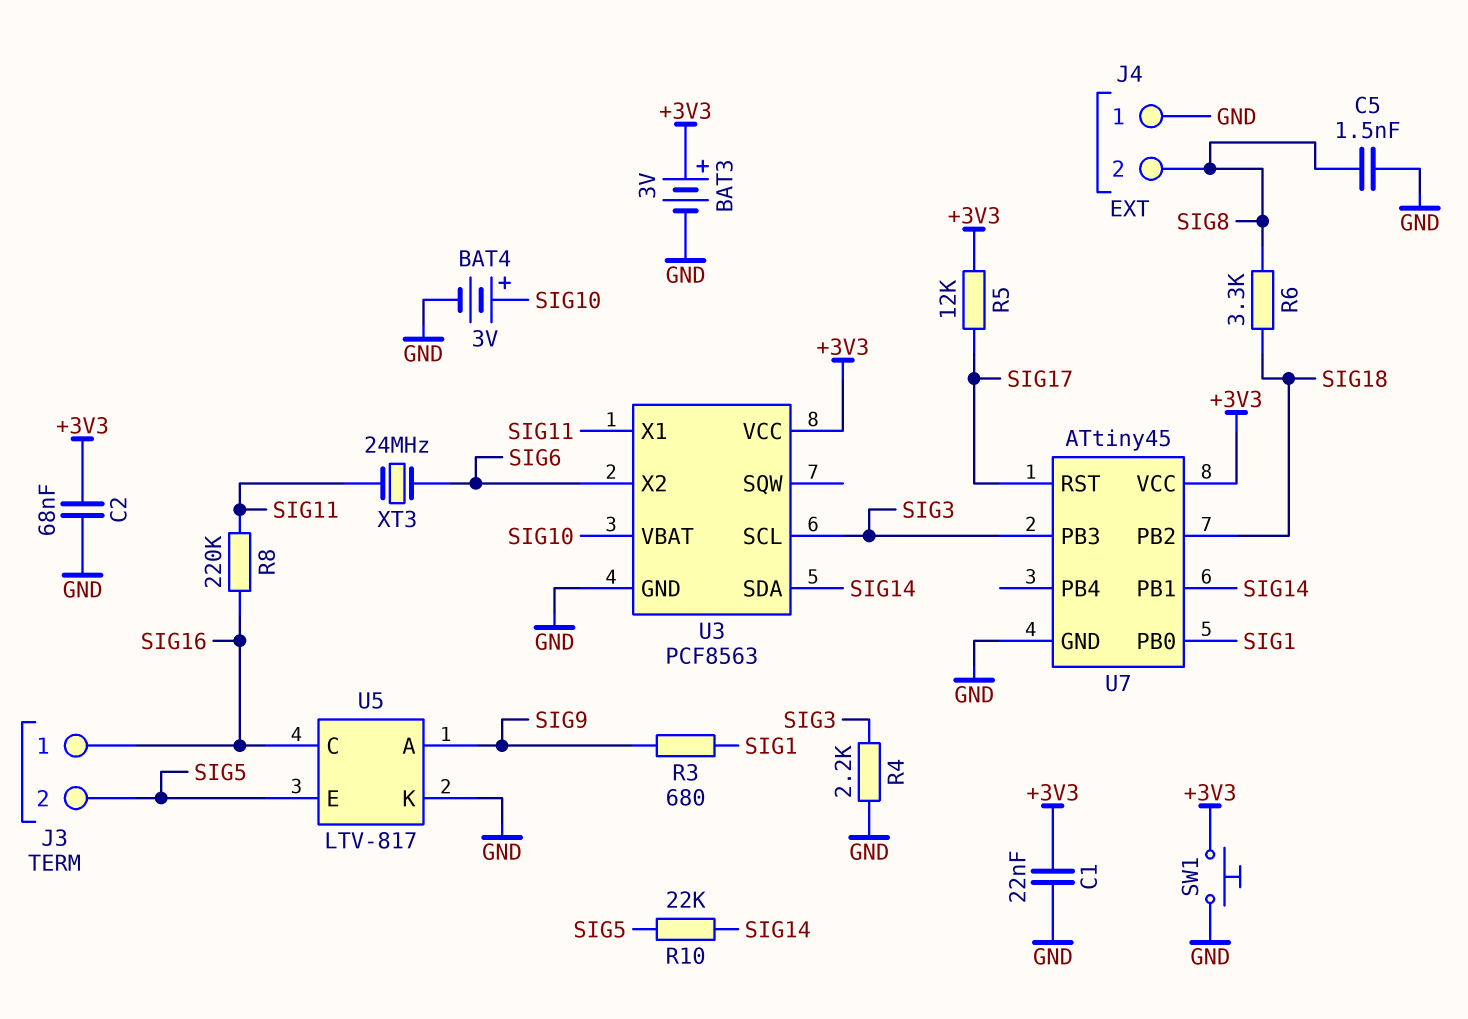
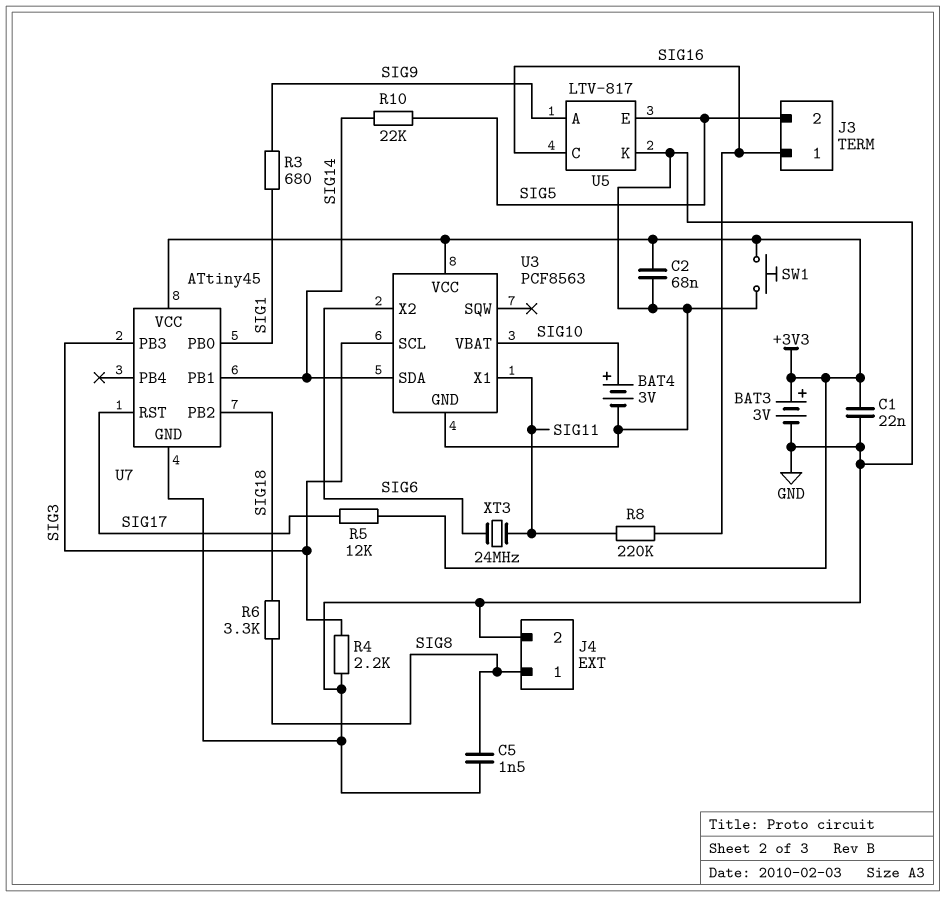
J4 pin 1: GND -> SIG8
J4 pin 2: SIG8 -> GND

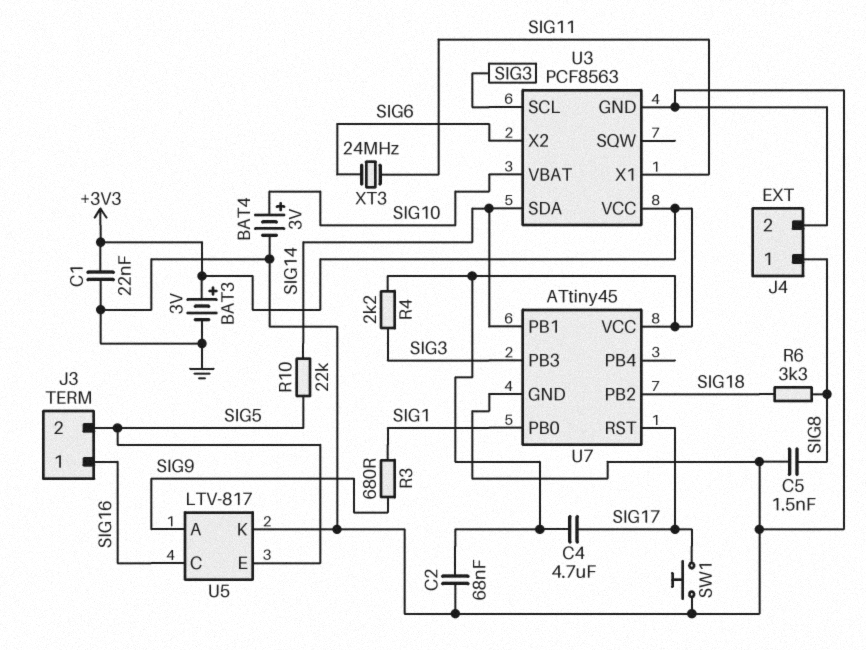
C4: none -> 4.7uF (+3V3, SIG17)
R4: 2.2k (GND, SIG3) -> 2.2k (+3V3, SIG3)
R5: 12k (+3V3, SIG17) -> none
R8: 220k (SIG11, SIG16) -> none
SW1: button (+3V3, GND) -> button (GND, SIG17)

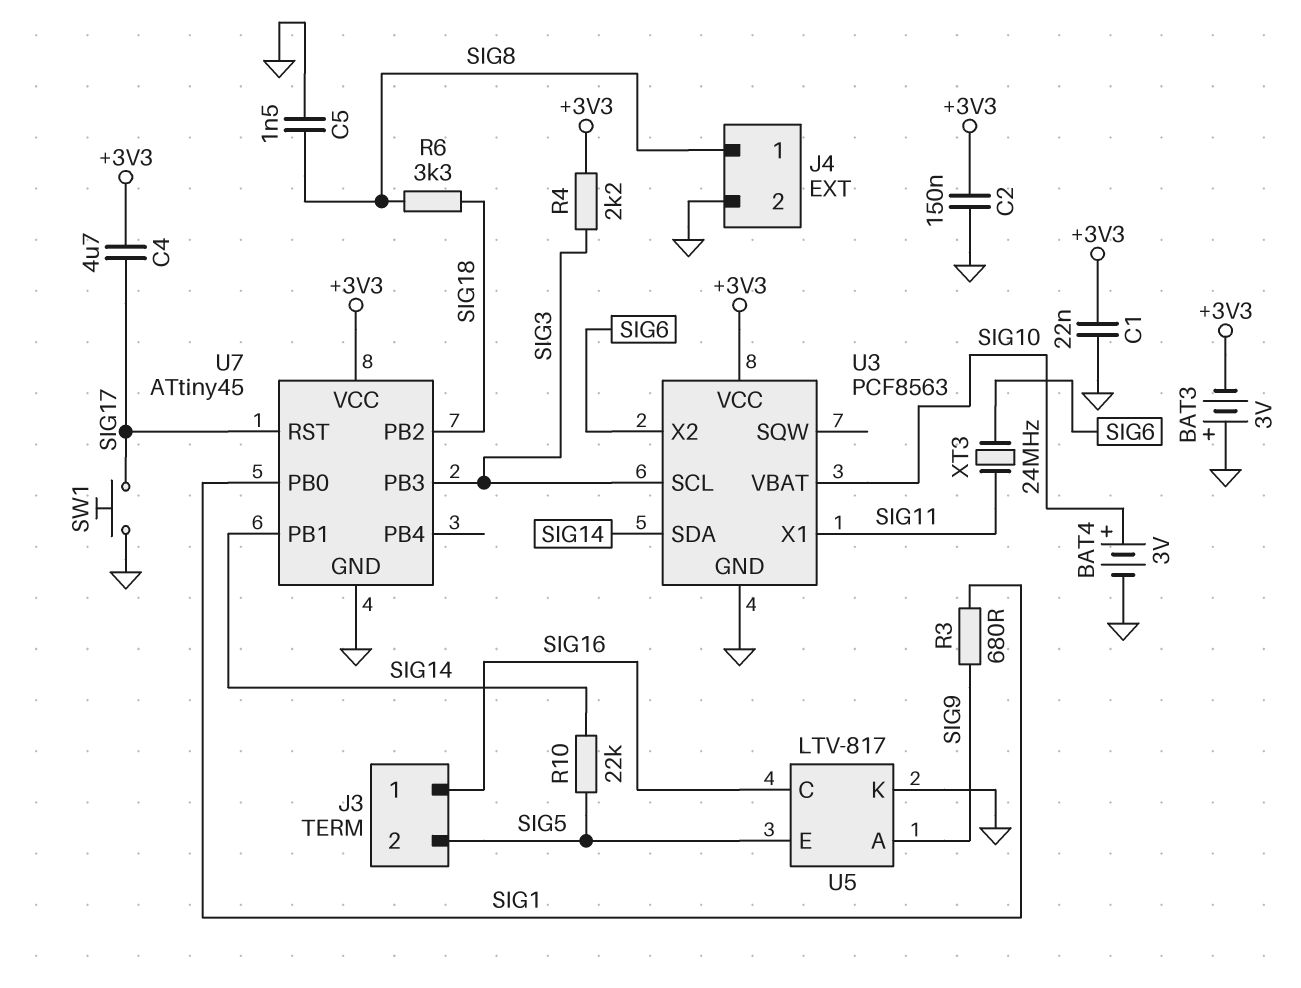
BAT3: 3V (plus +3V3, minus GND) -> 3V (plus GND, minus +3V3)
C2: 68nF (+3V3, GND) -> 150nF (+3V3, GND)

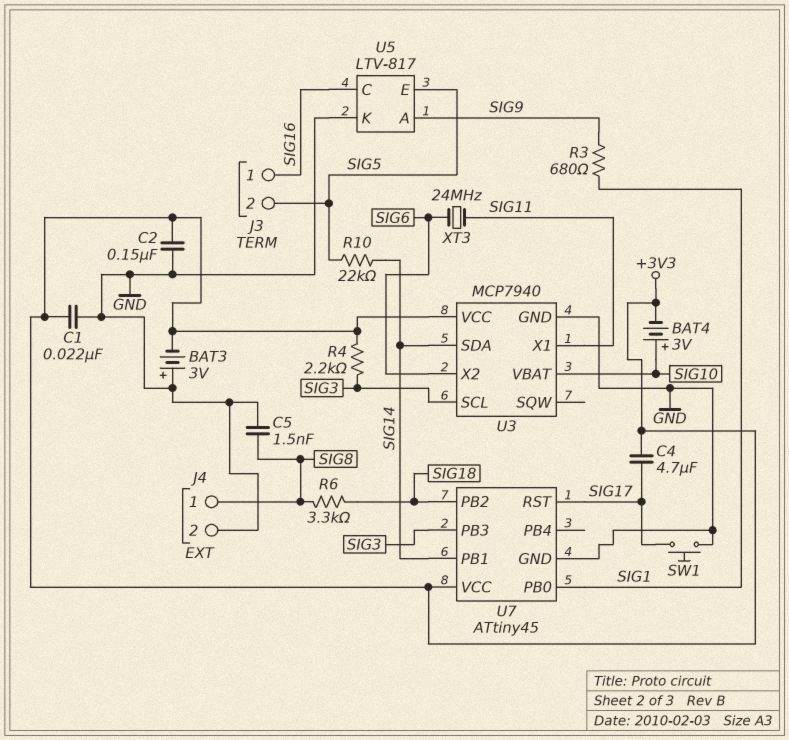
BAT4: 3V (plus SIG10, minus GND) -> 3V (plus SIG10, minus +3V3)
U3: PCF8563 -> MCP7940

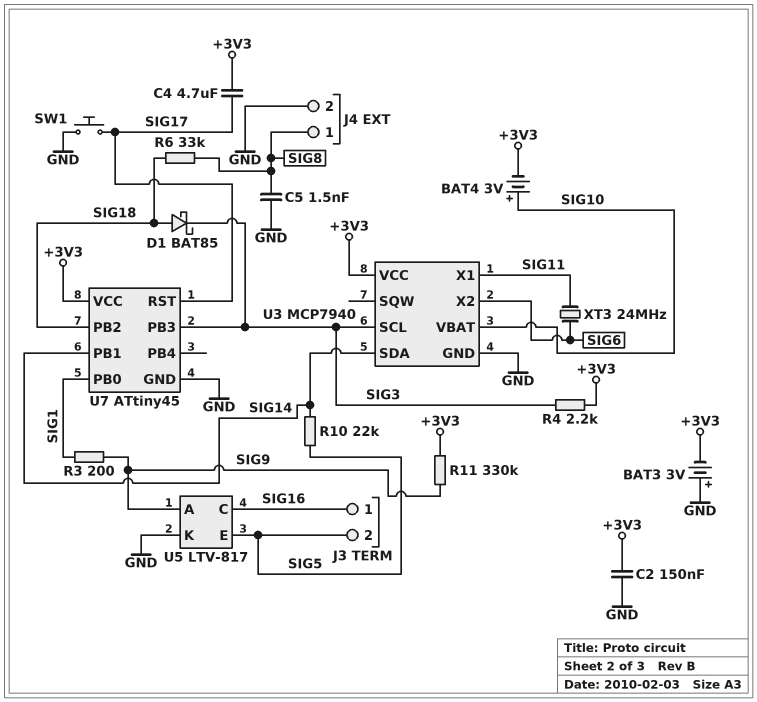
C1: 22nF (+3V3, GND) -> none
D1: none -> schottky BAT85 (A SIG18, K SIG3)
R3: 680 (SIG1, SIG9) -> 200 (SIG1, SIG9)
R6: 3.3k (SIG8, SIG18) -> 33k (SIG8, SIG18)
R11: none -> 330k (+3V3, SIG9)

